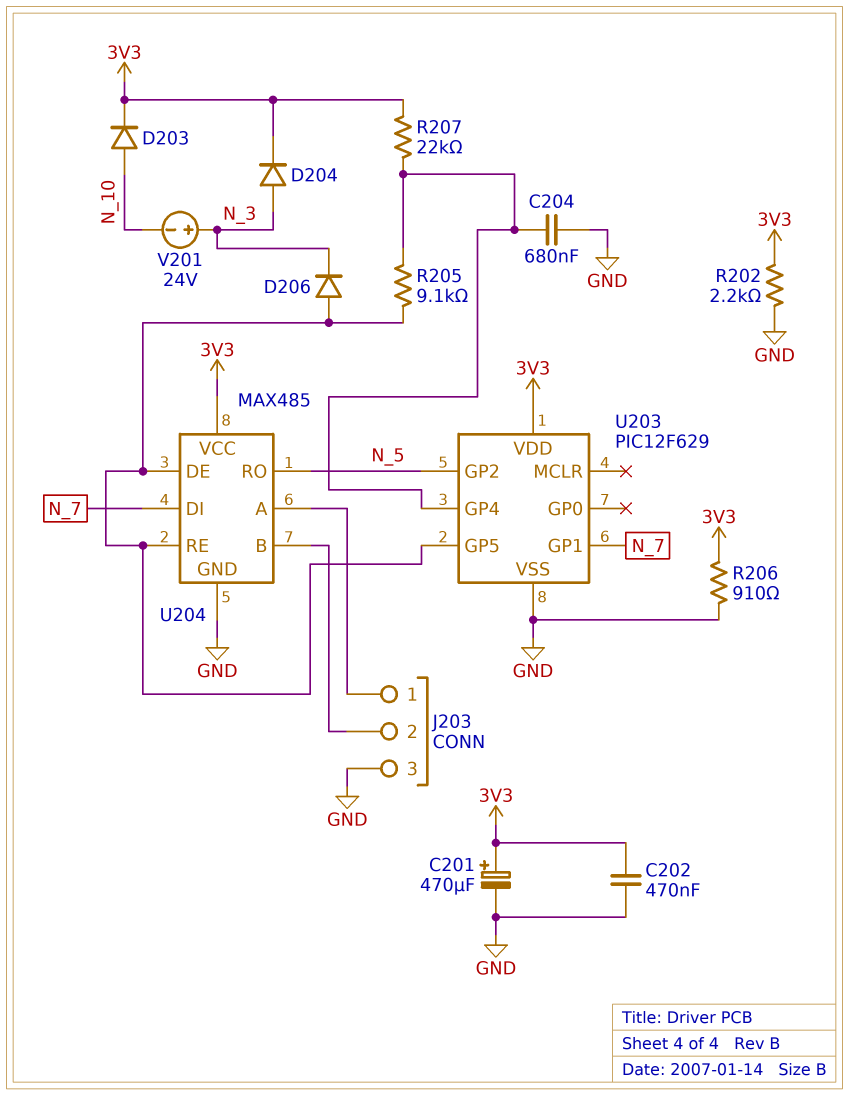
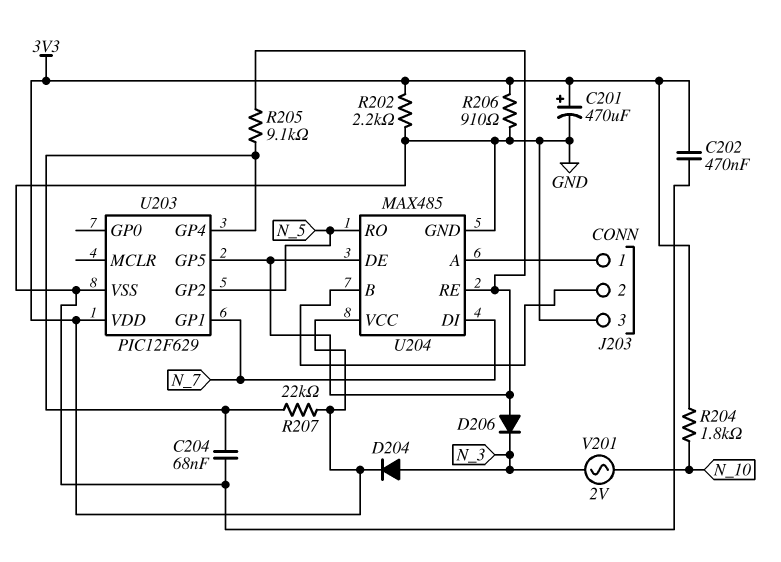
C204: 680nF (GND, U203/GP4) -> 68nF (GND, U203/GP4)
D203: diode (A N_10, K 3V3) -> none
R204: none -> 1.8k (3V3, N_10)
V201: 24V (plus N_3, minus N_10) -> AC 2V (N_3, N_10)

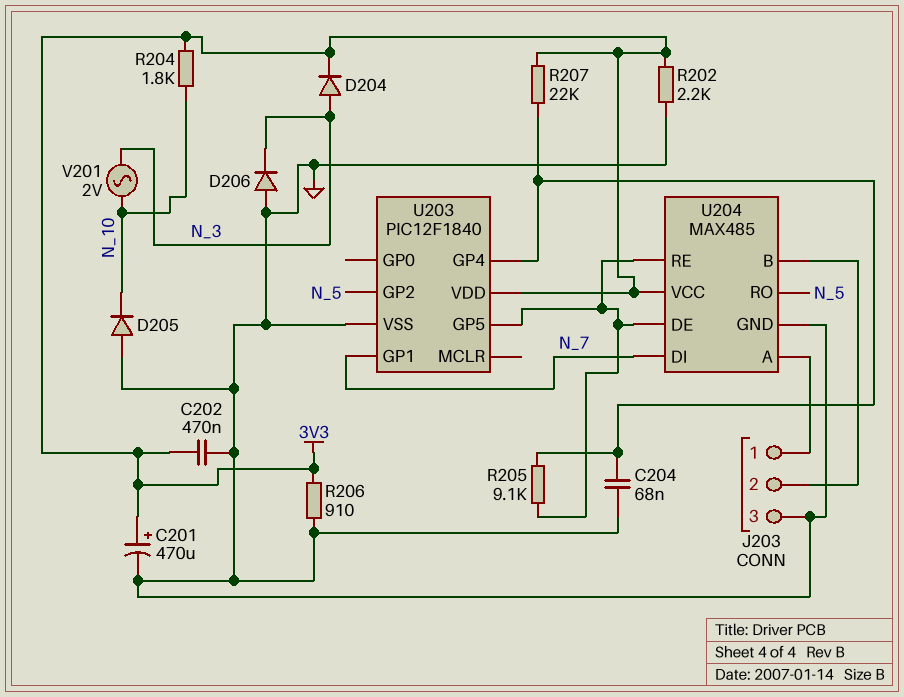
D205: none -> diode (A GND, K N_10)
D206: diode (A U203/GP5, K N_3) -> diode (A GND, K N_3)
U203: PIC12F629 -> PIC12F1840

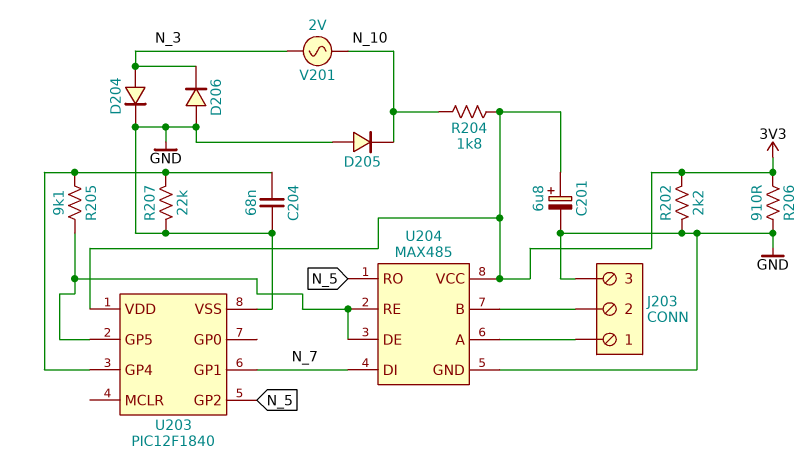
C201: 470uF (plus 3V3, minus GND) -> 6.8uF (plus 3V3, minus GND)
C202: 470nF (3V3, GND) -> none
D204: diode (A N_3, K 3V3) -> diode (A N_3, K GND)
R207: 22k (3V3, U203/GP4) -> 22k (GND, U203/GP4)

